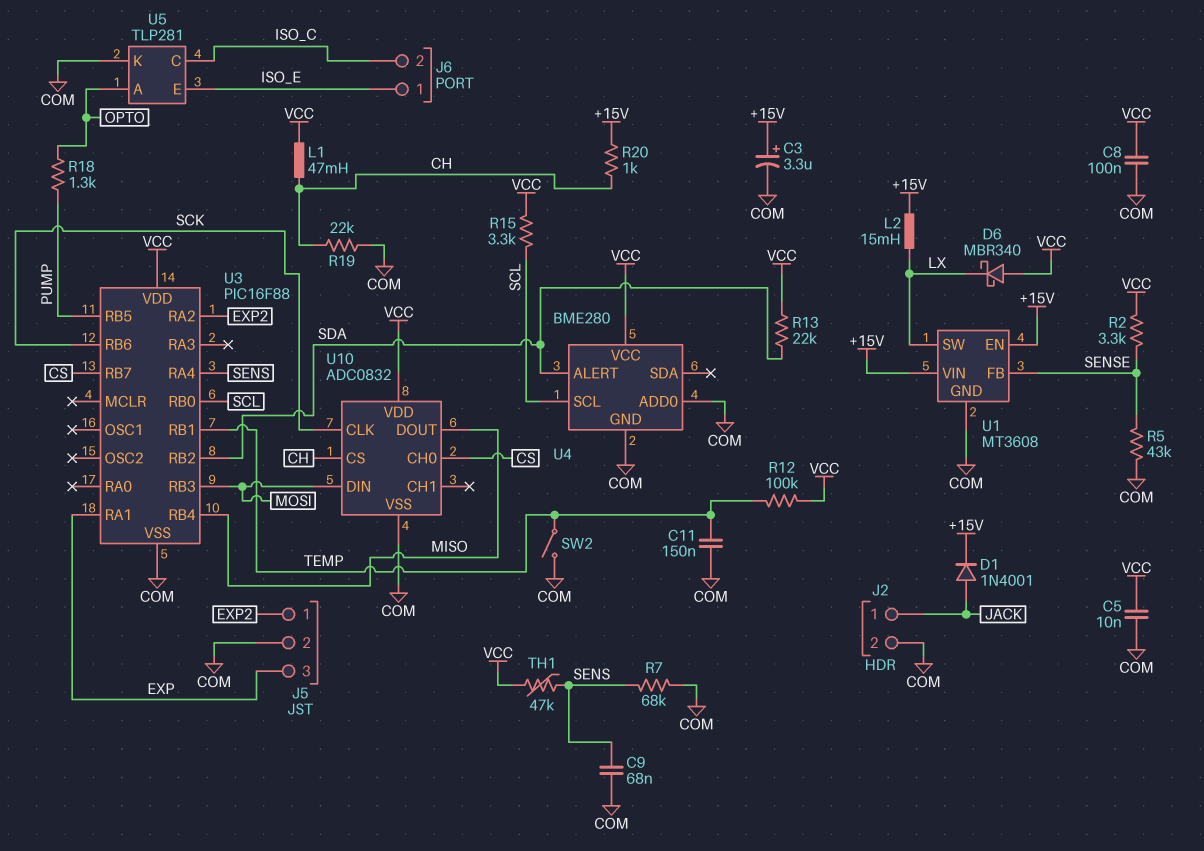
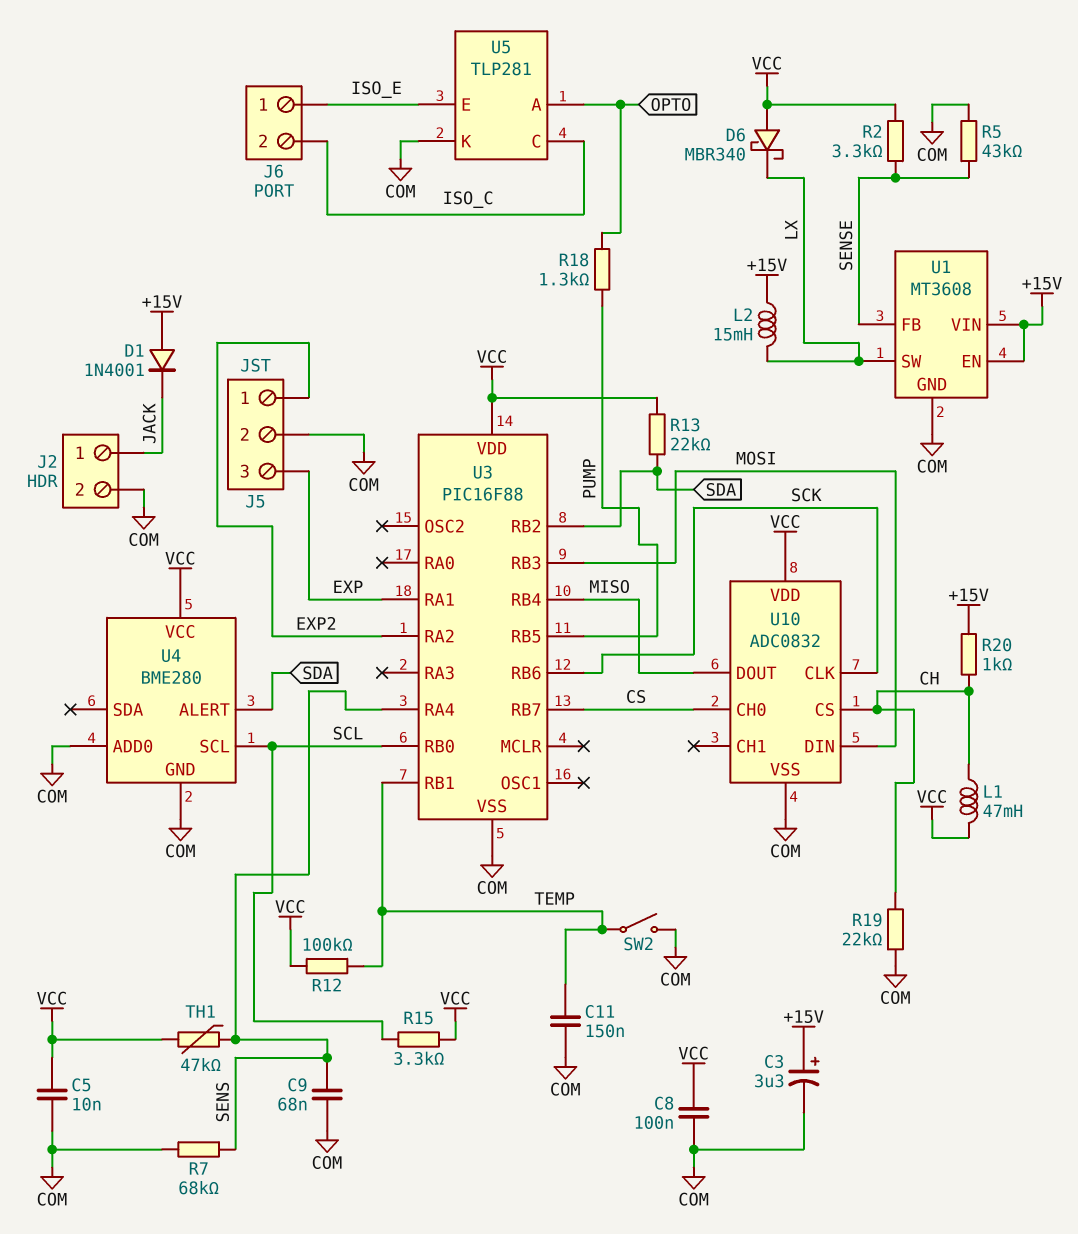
D1: diode 1N4001 (A JACK, K +15V) -> diode 1N4001 (A +15V, K JACK)

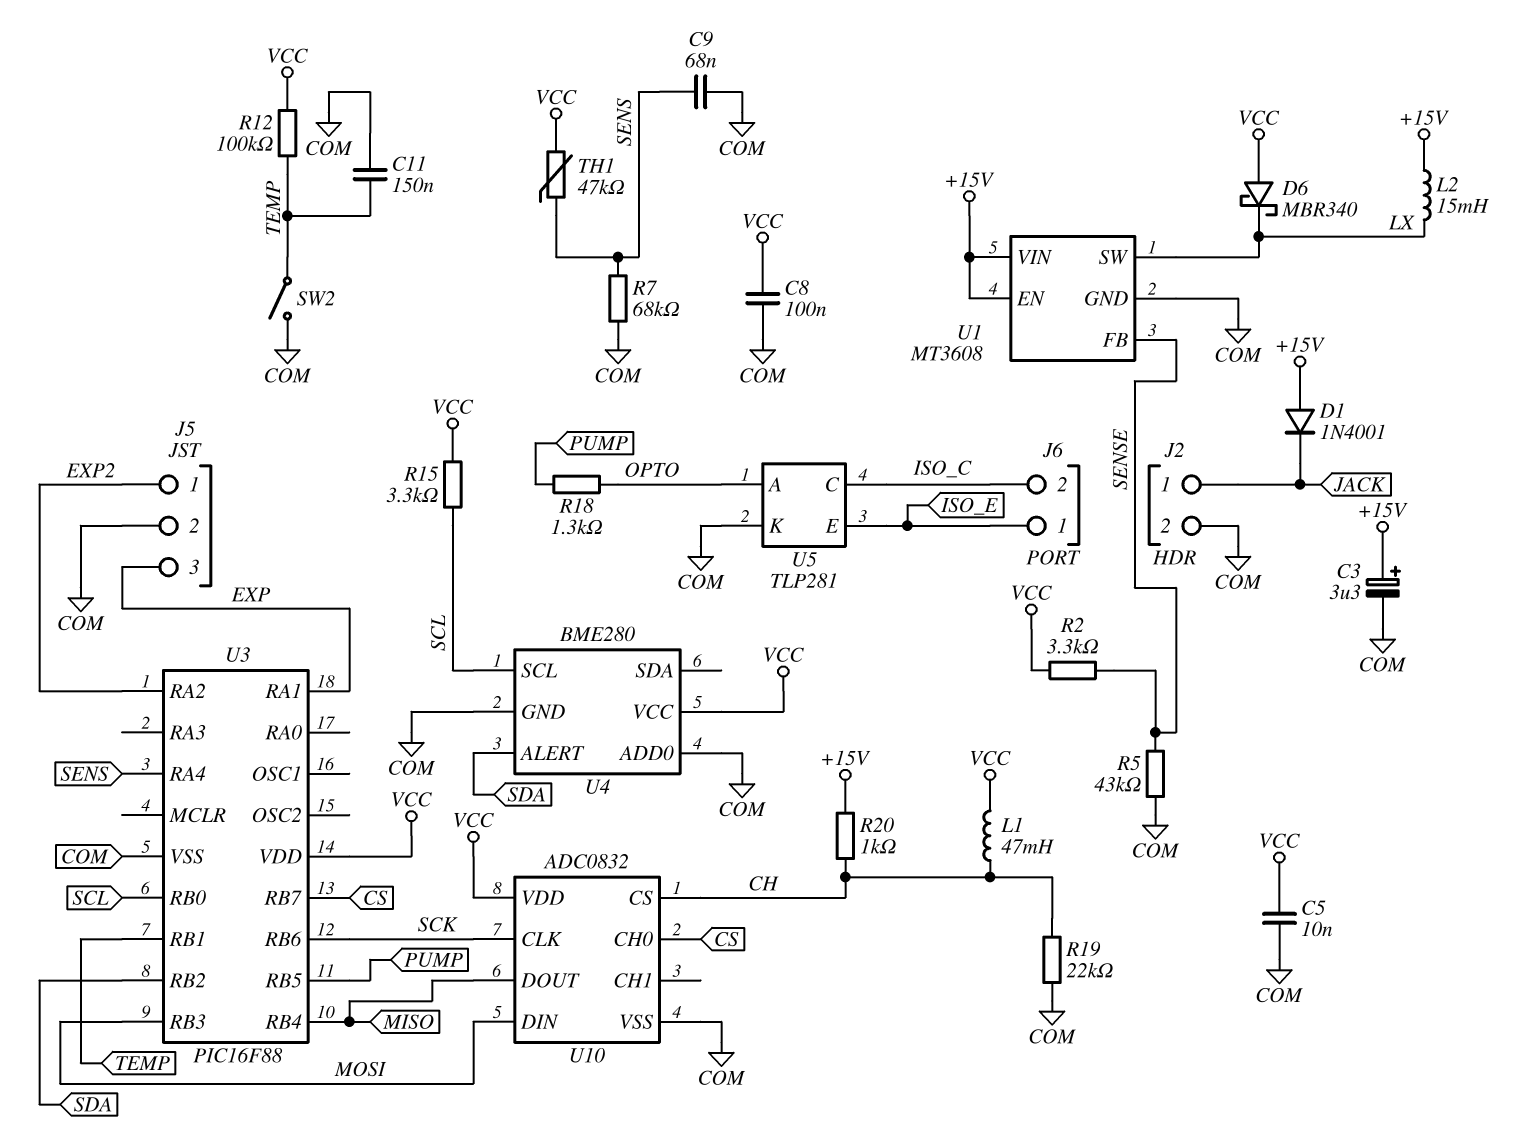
R13: 22k (SDA, VCC) -> none

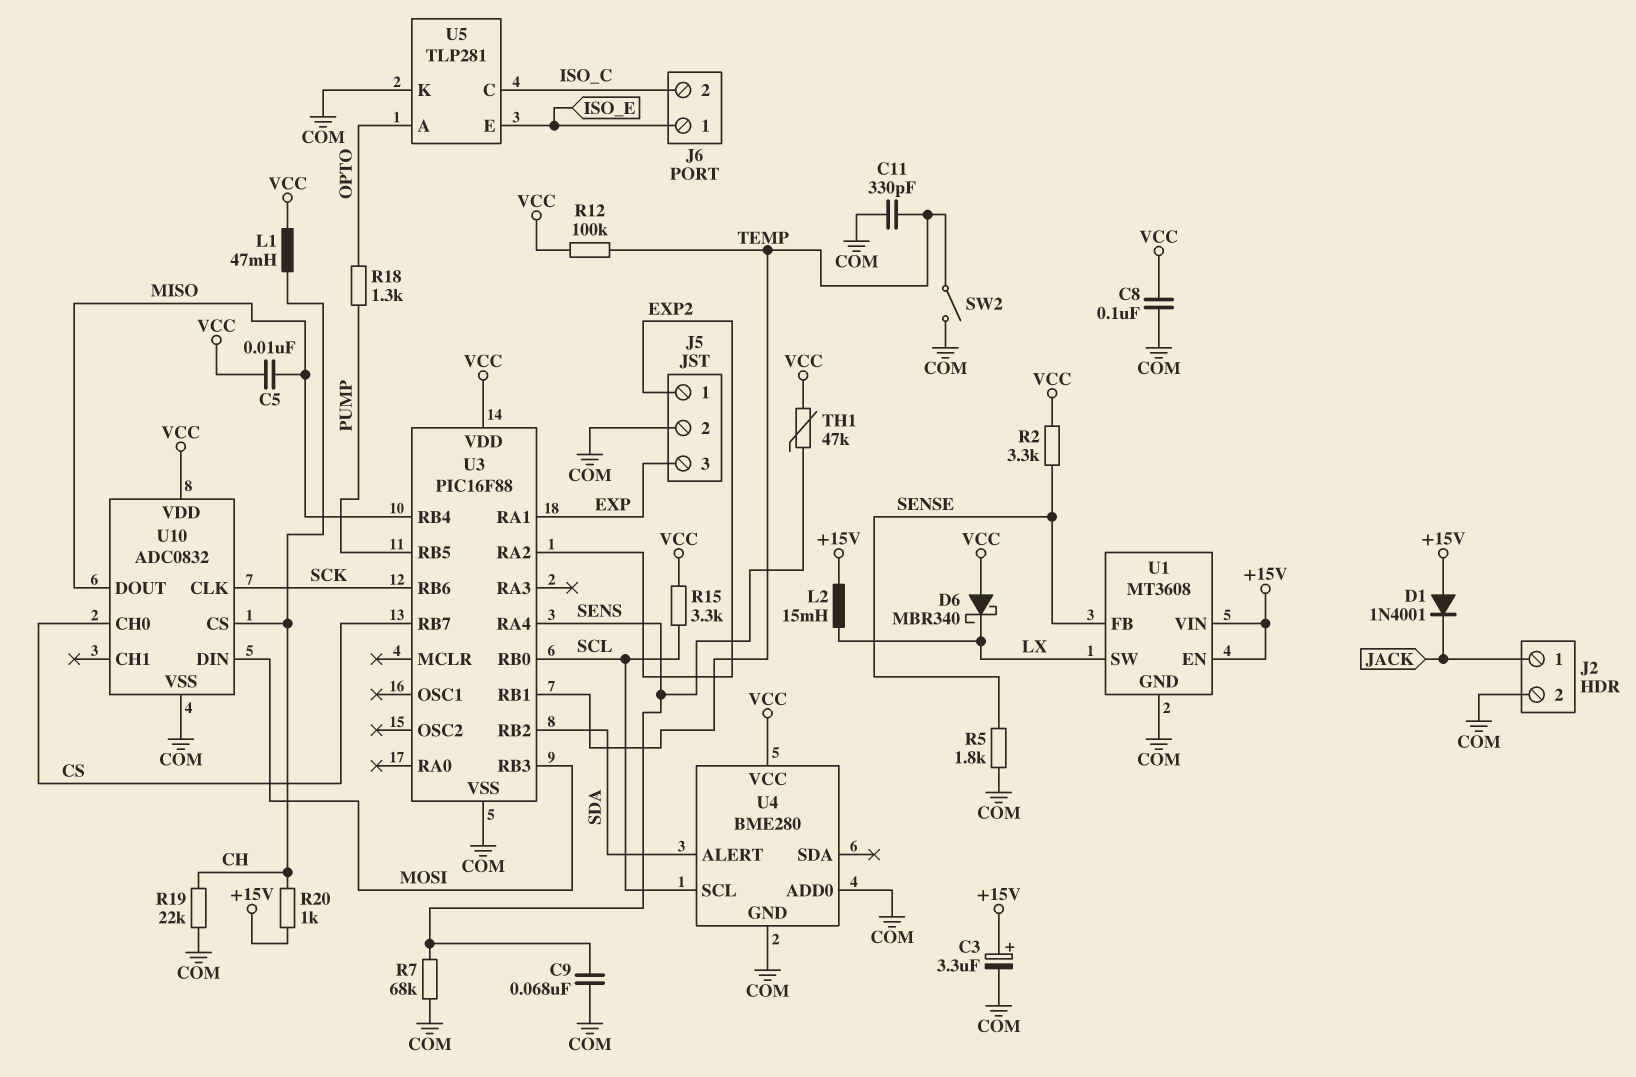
C5: 10nF (COM, VCC) -> 10nF (MISO, VCC)
C11: 150nF (COM, TEMP) -> 330pF (COM, TEMP)
R5: 43k (COM, SENSE) -> 1.8k (COM, SENSE)

